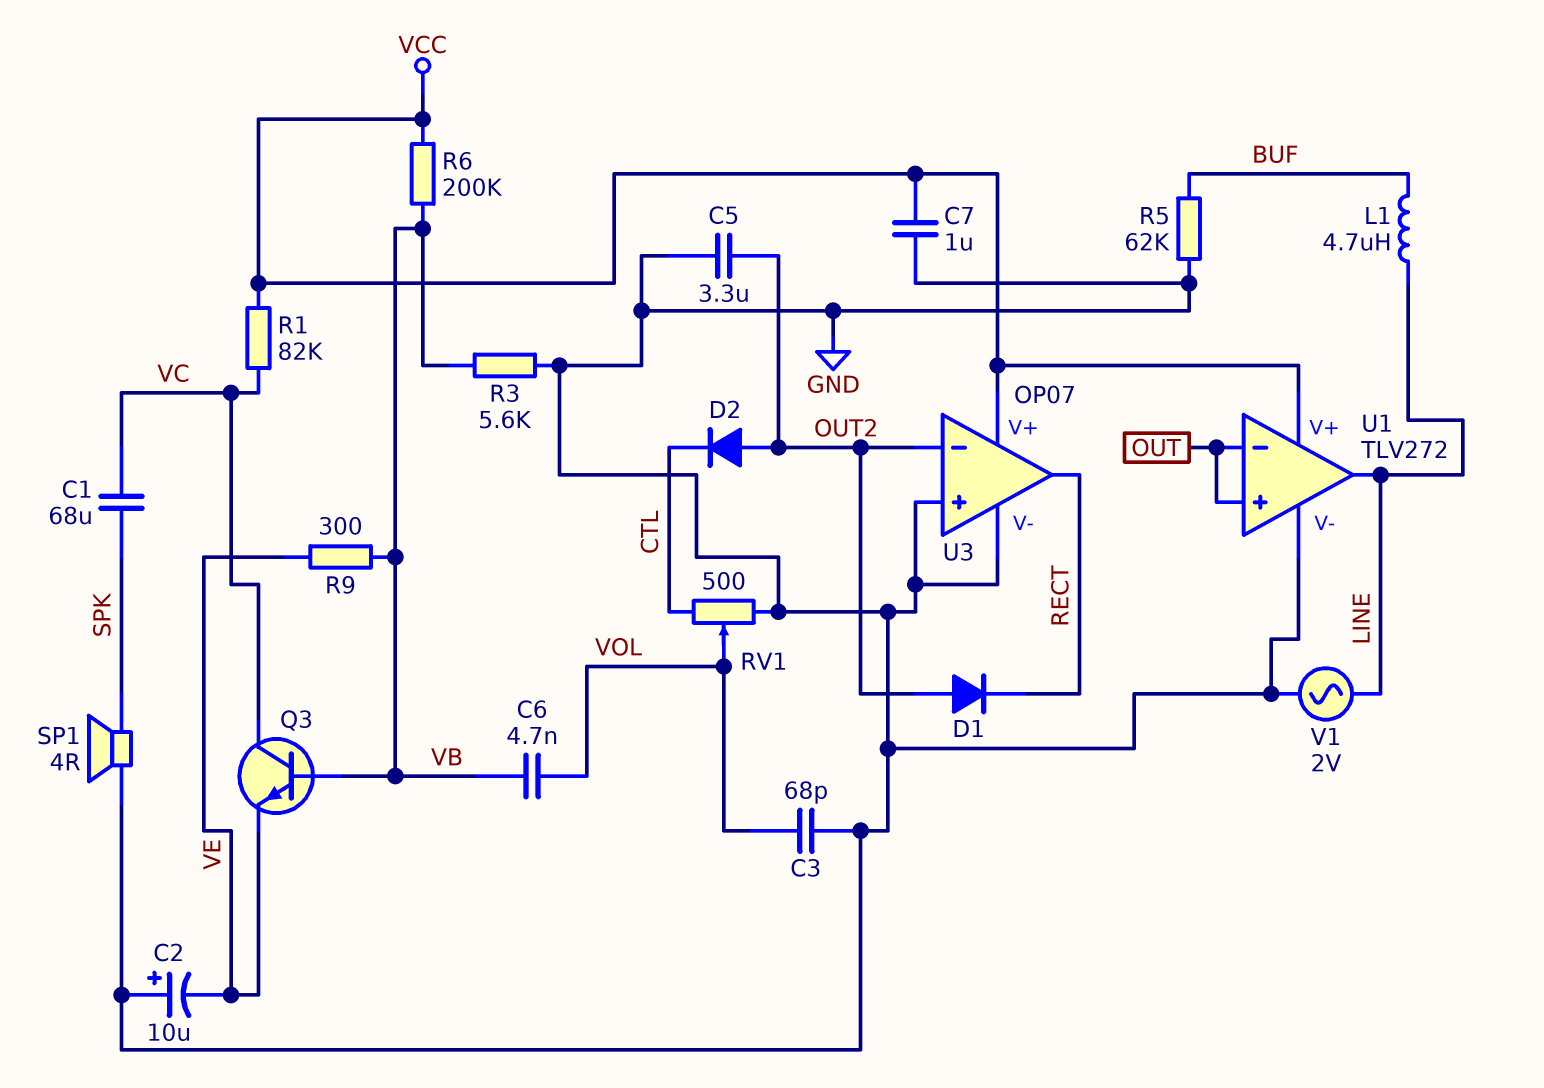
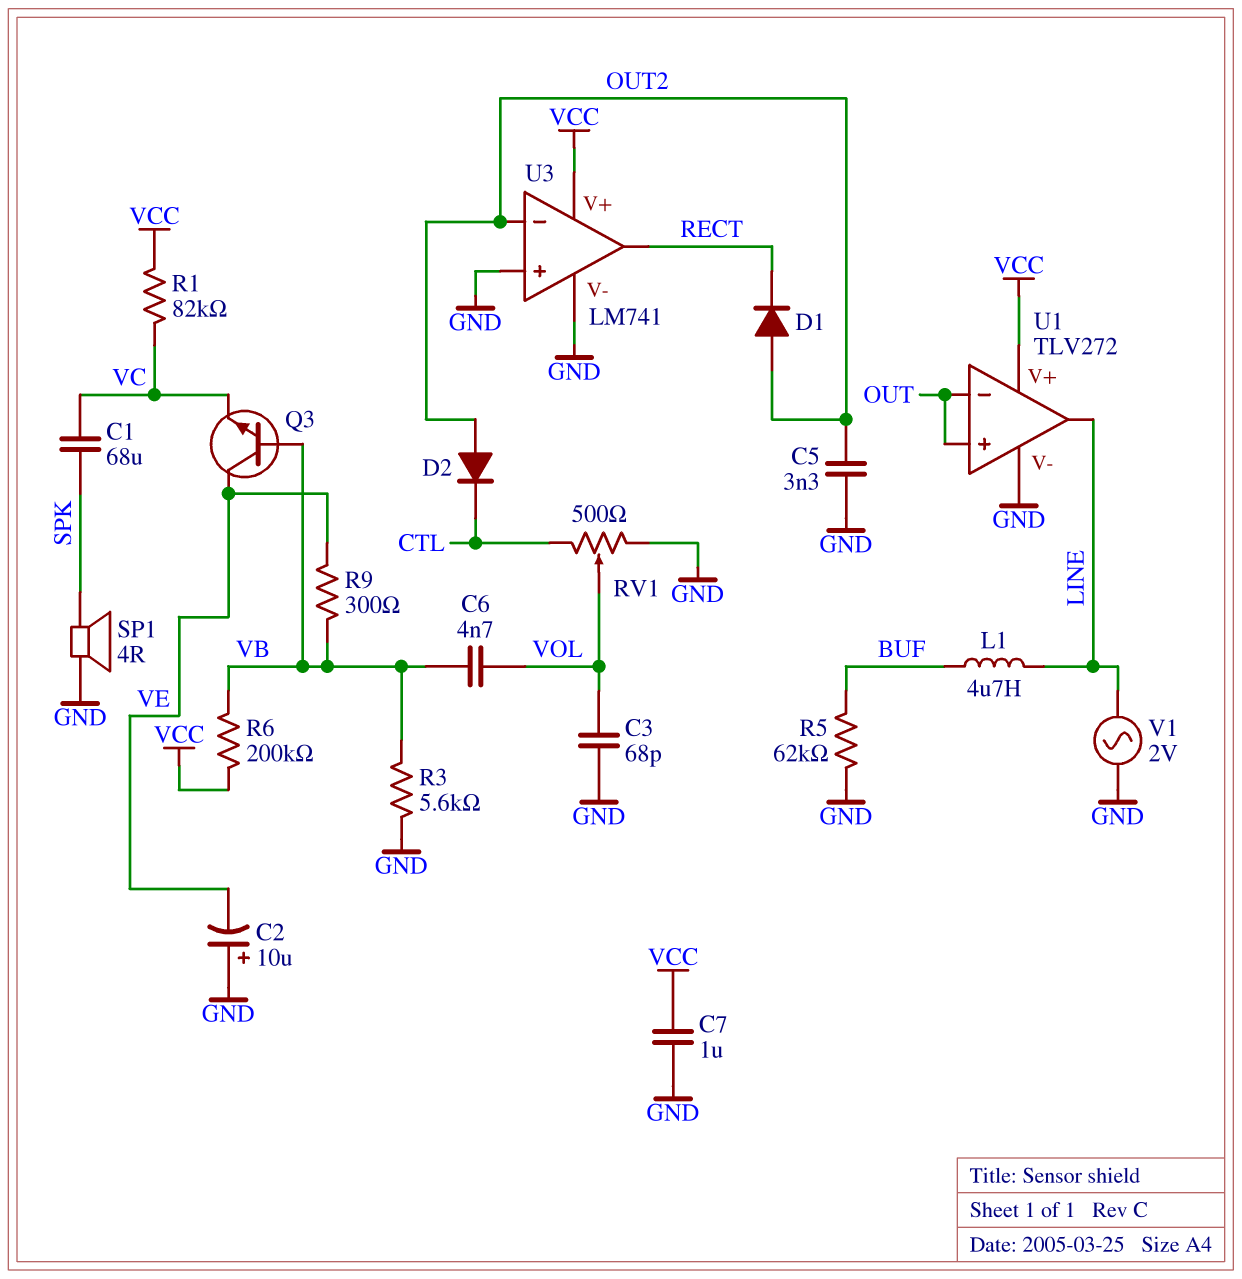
C5: 3.3uF (GND, OUT2) -> 3.3nF (GND, OUT2)
Q3: NPN (B VB, C VC, E VE) -> NPN (B VB, C VE, E VC)
U3: OP07 -> LM741

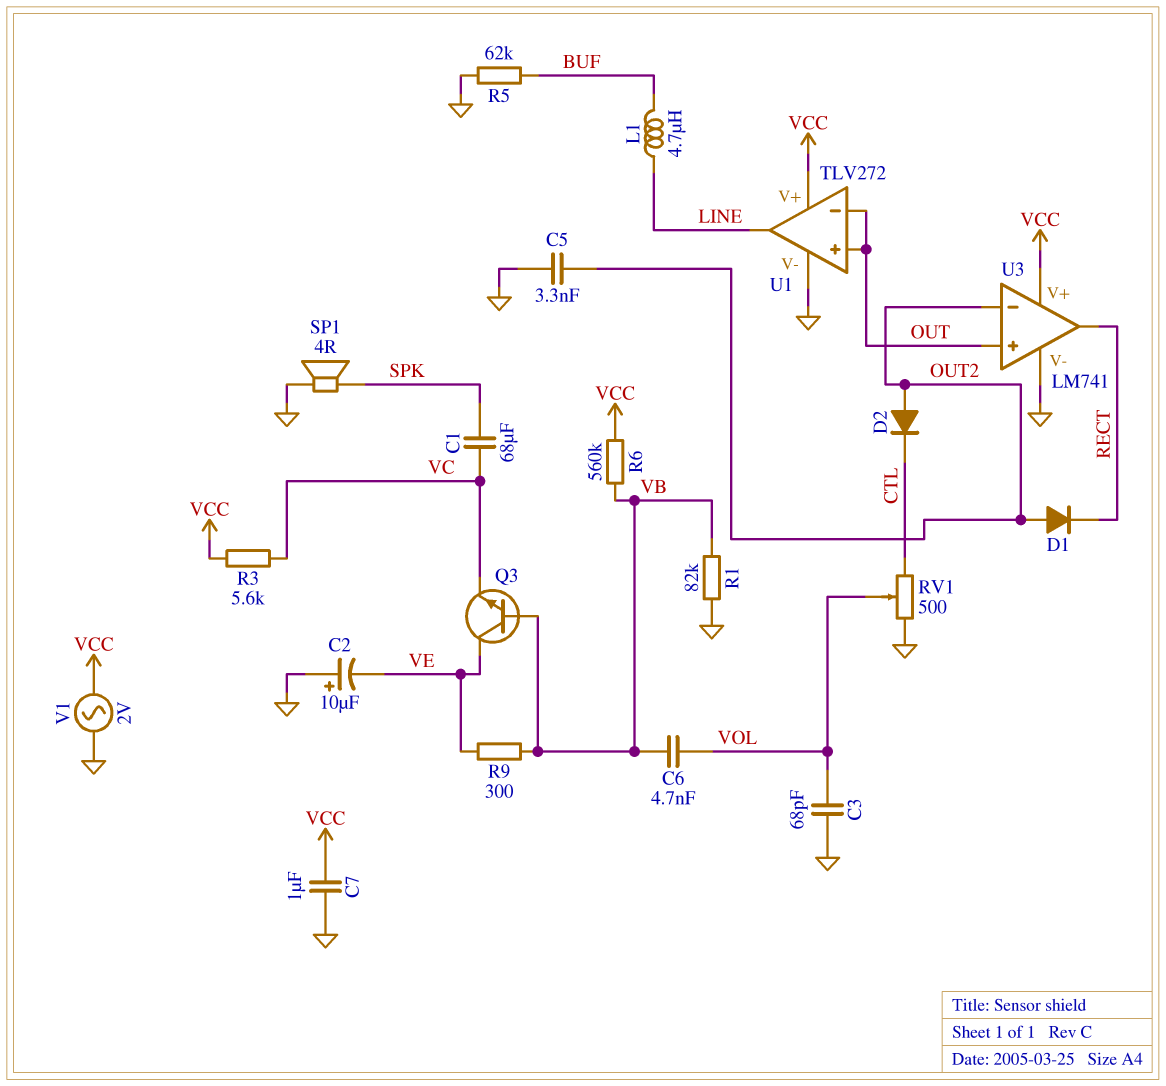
R1: 82k (VC, VCC) -> 82k (GND, VB)
R3: 5.6k (GND, VB) -> 5.6k (VC, VCC)
R6: 200k (VB, VCC) -> 560k (VB, VCC)
U3 pin in+: GND -> OUT
V1: AC 2V (GND, LINE) -> AC 2V (GND, VCC)

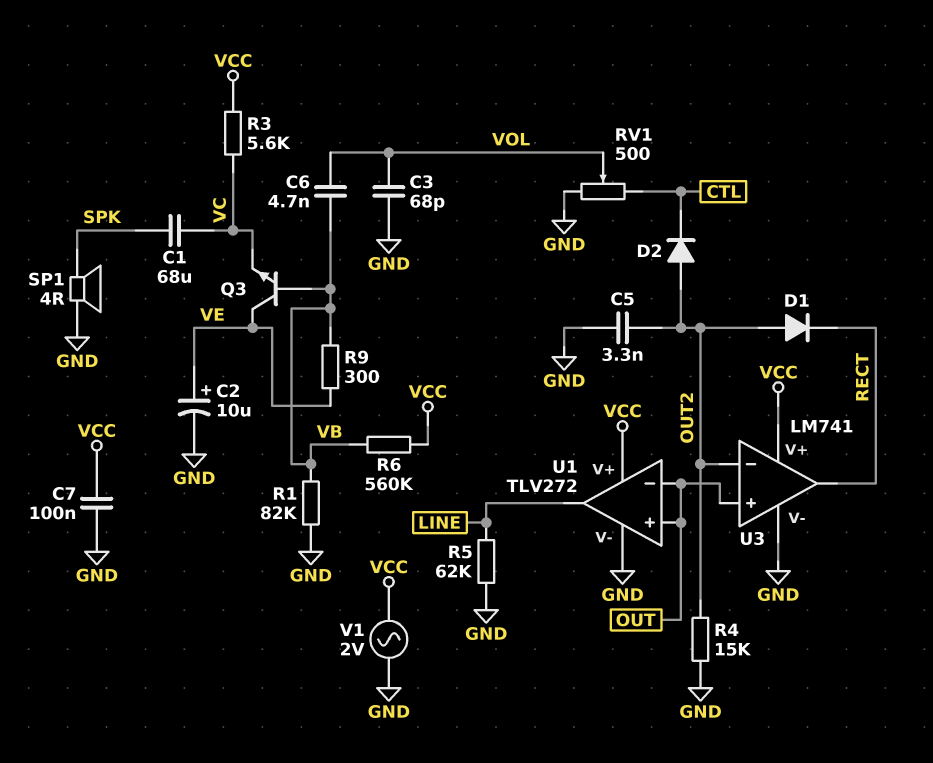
C2: 10uF (plus GND, minus VE) -> 10uF (plus VE, minus GND)
C7: 1uF (GND, VCC) -> 100nF (GND, VCC)
L1: 4.7uH (BUF, LINE) -> none
R4: none -> 15k (GND, OUT2)
R5: 62k (BUF, GND) -> 62k (GND, LINE)

